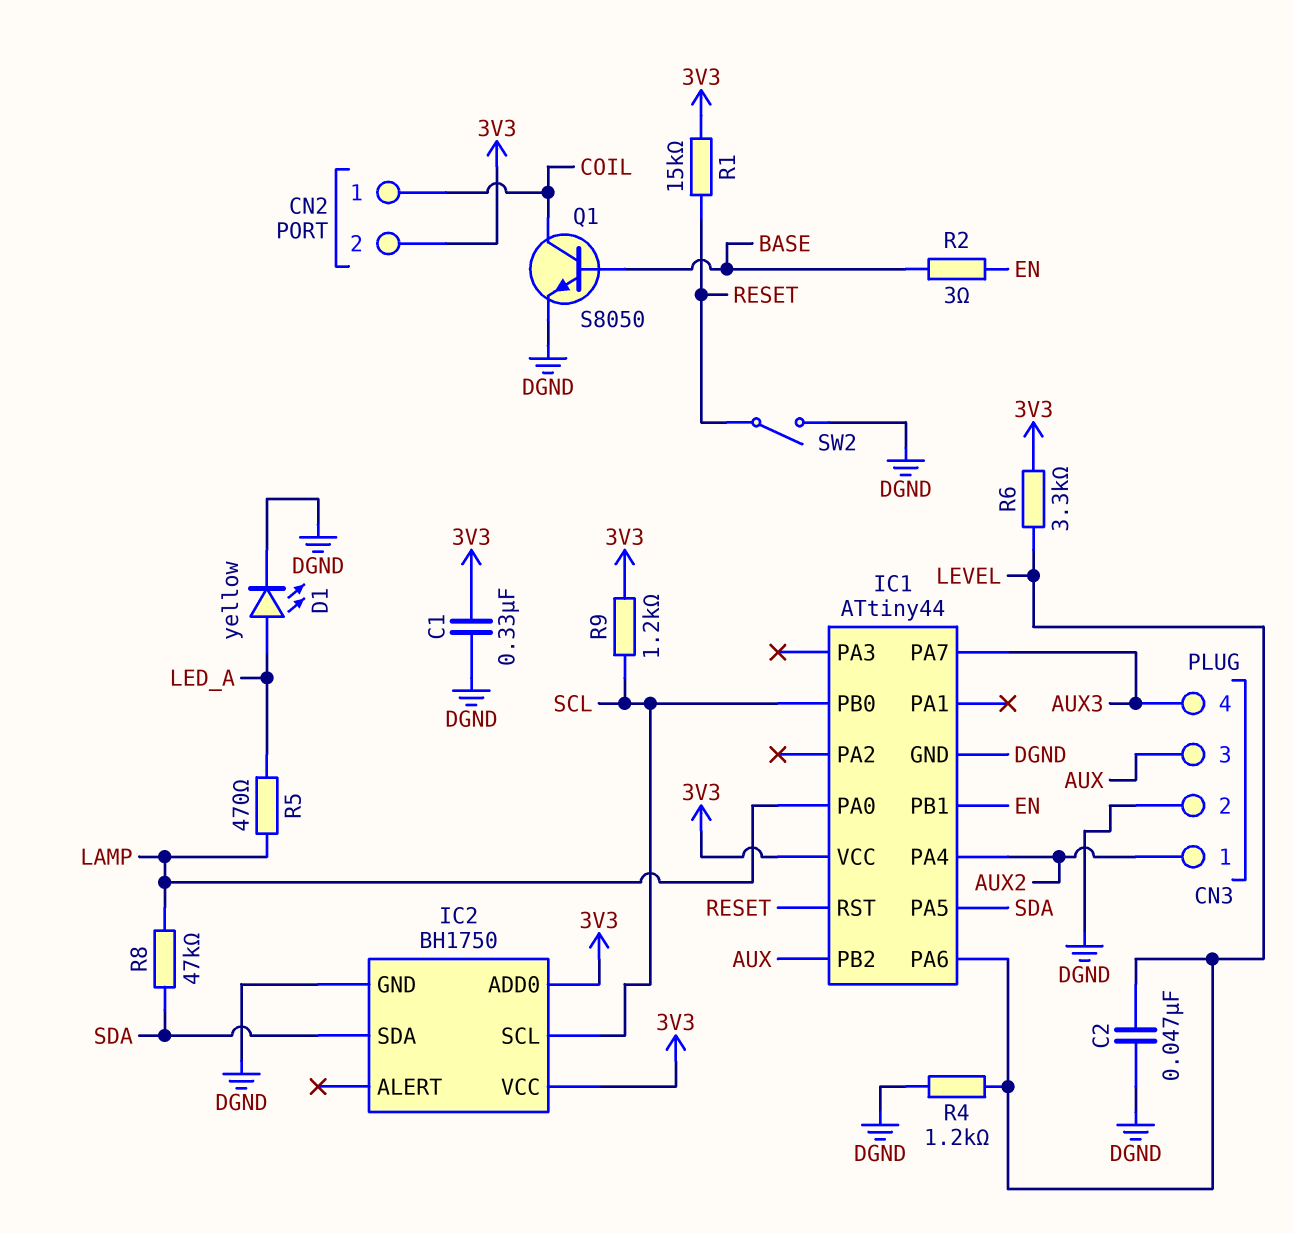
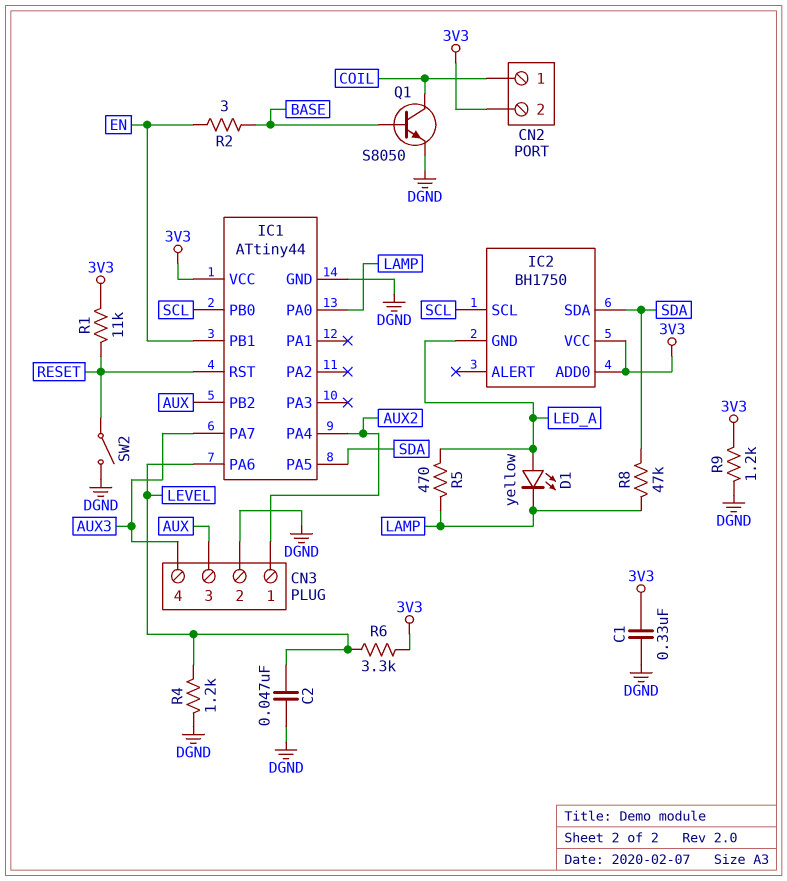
D1: LED yellow (A LED_A, K DGND) -> LED yellow (A LED_A, K LAMP)
IC2 pin GND: DGND -> LED_A
R1: 15k (3V3, RESET) -> 11k (3V3, RESET)
R9: 1.2k (3V3, SCL) -> 1.2k (3V3, DGND)

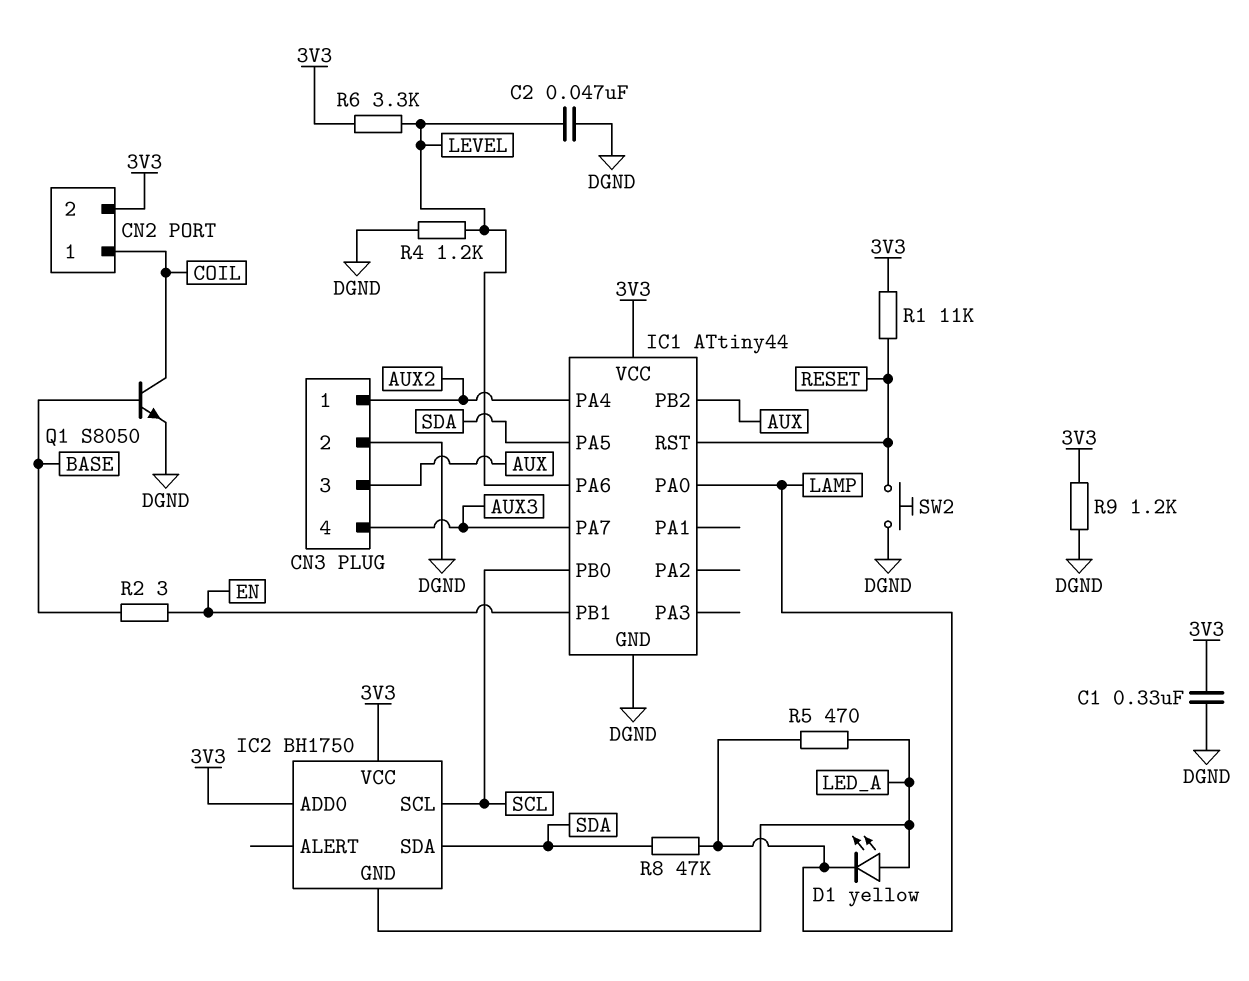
SW2: switch (DGND, RESET) -> button (DGND, RESET)

